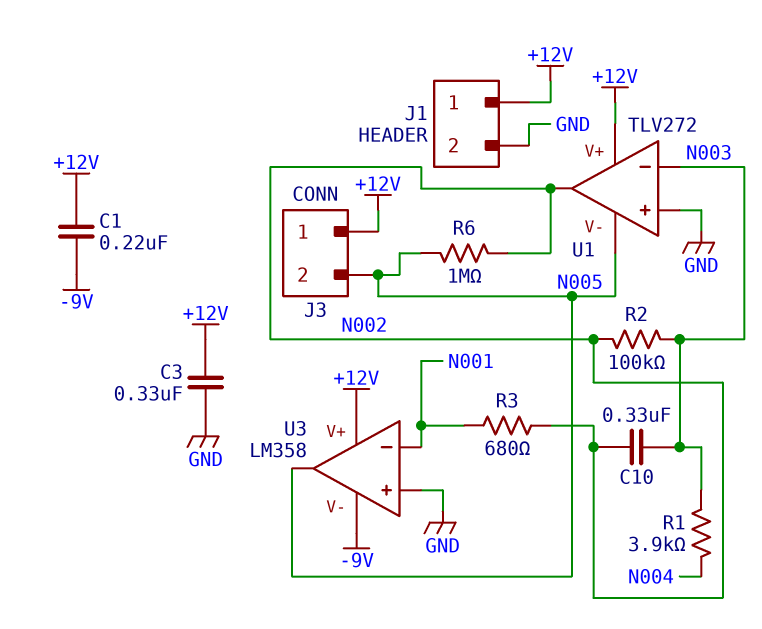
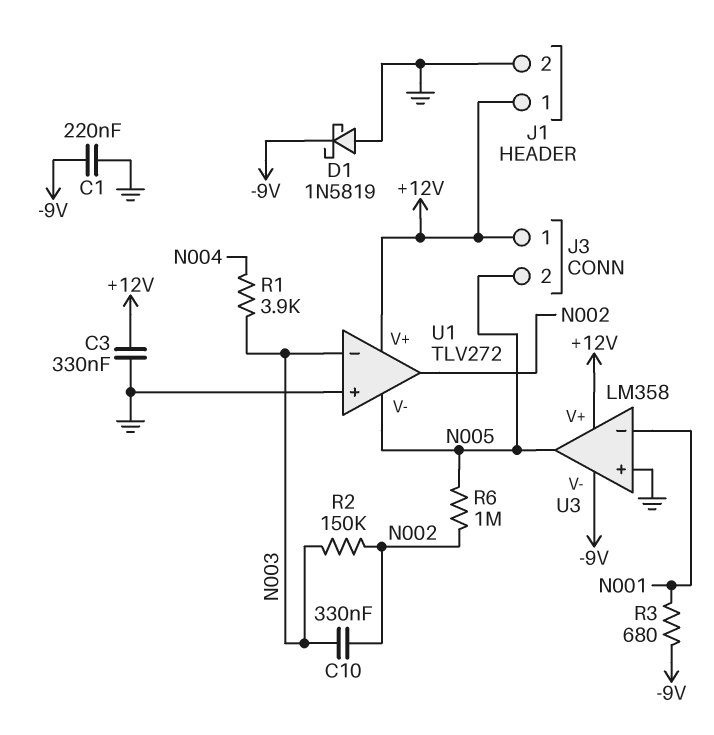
C1: 220nF (+12V, -9V) -> 220nF (-9V, GND)
D1: none -> schottky 1N5819 (A GND, K -9V)
R2: 100k (N002, N003) -> 150k (N002, N003)
R3: 680 (N001, N002) -> 680 (-9V, N001)

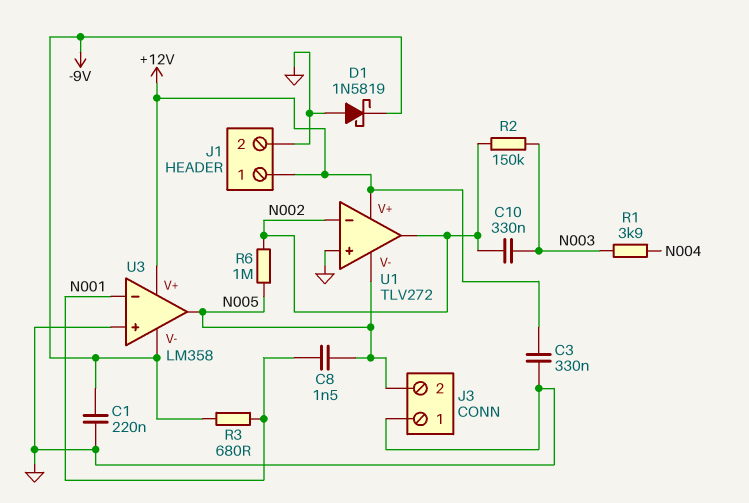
C8: none -> 1.5nF (N001, N005)
J3 pin 1: +12V -> GND
U1 pin in-: N003 -> N002

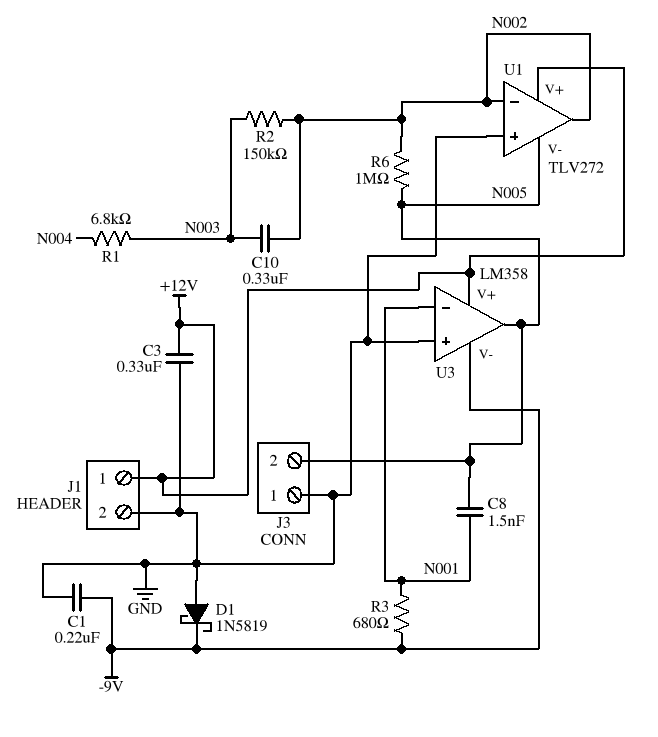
R1: 3.9k (N003, N004) -> 6.8k (N003, N004)

